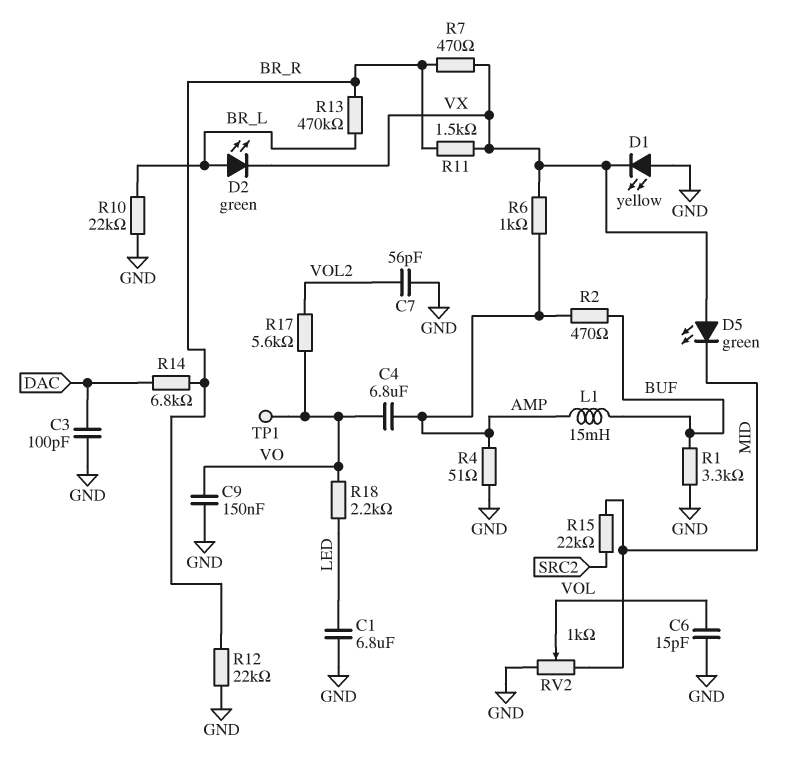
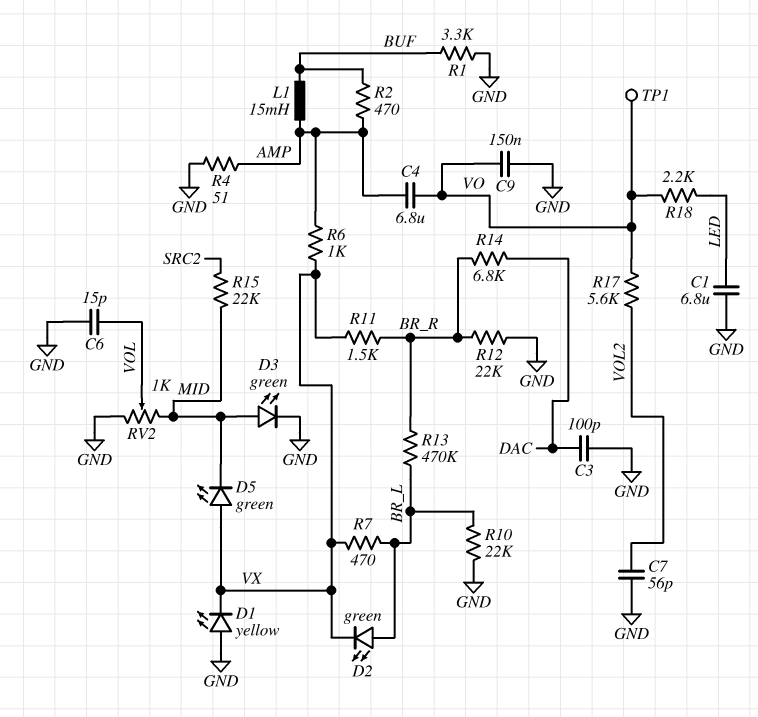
D3: none -> LED green (A MID, K GND)
R7: 470 (BR_R, VX) -> 470 (BR_L, VX)

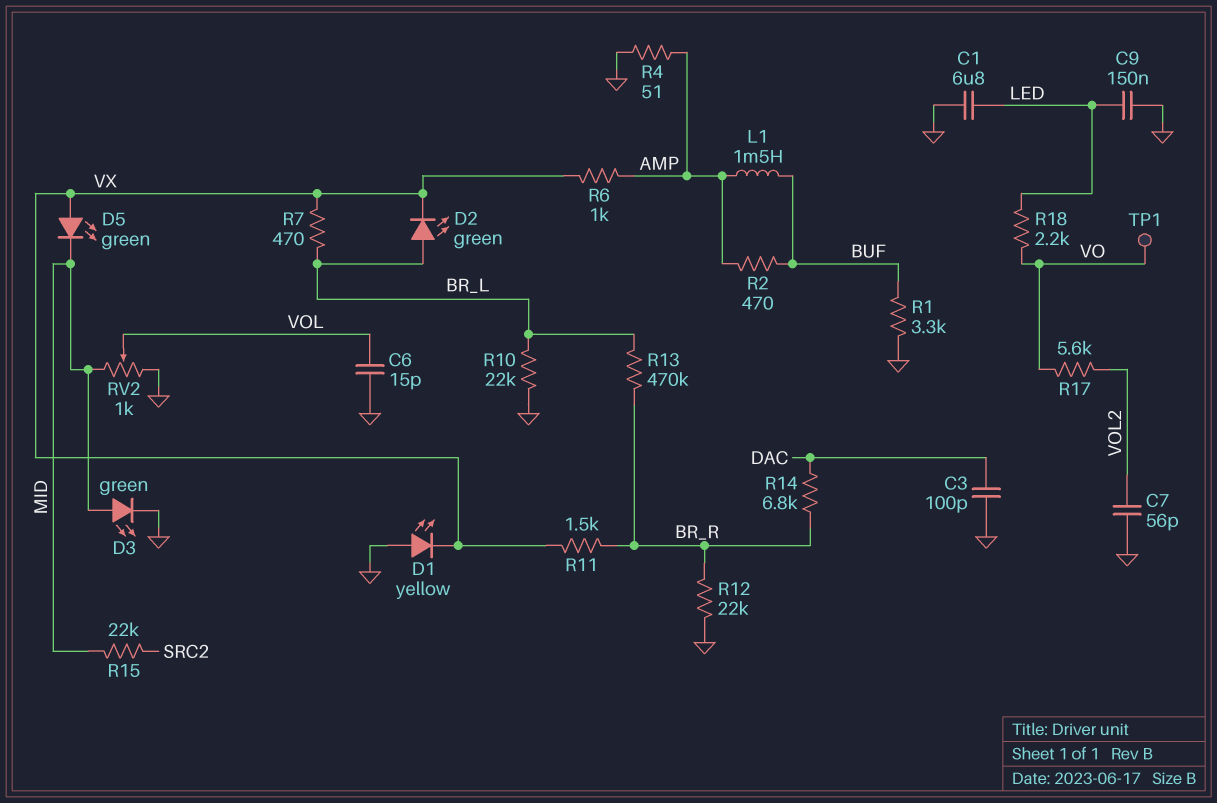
C4: 6.8uF (AMP, VO) -> none
C9: 150nF (GND, VO) -> 150nF (GND, LED)
L1: 15mH (AMP, BUF) -> 1.5mH (AMP, BUF)

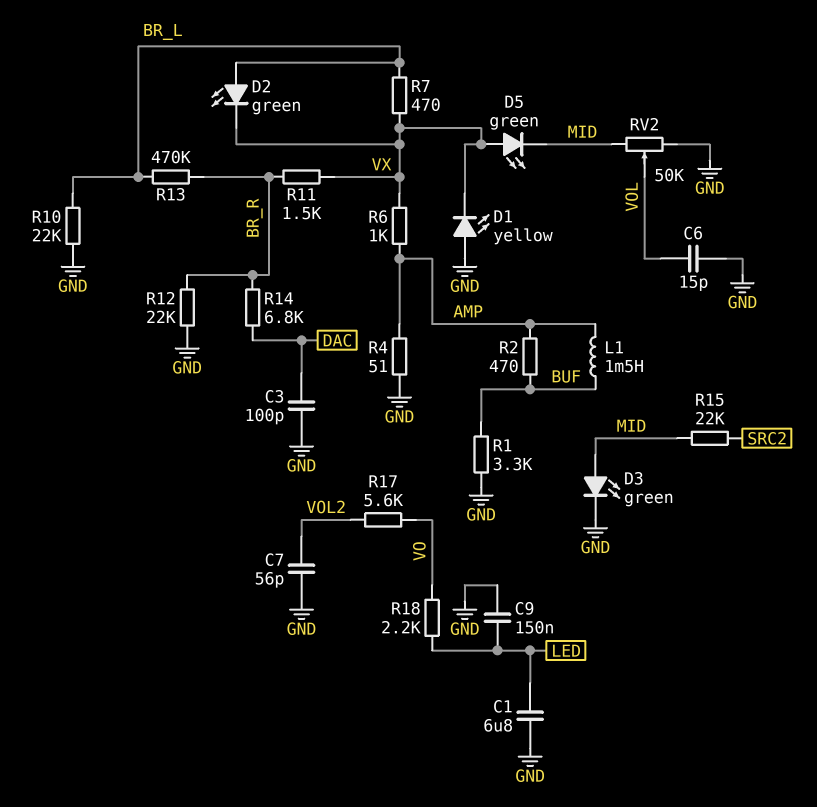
RV2: 1k (GND, MID, wiper VOL) -> 50k (GND, MID, wiper VOL)
TP1: test point (VO) -> none

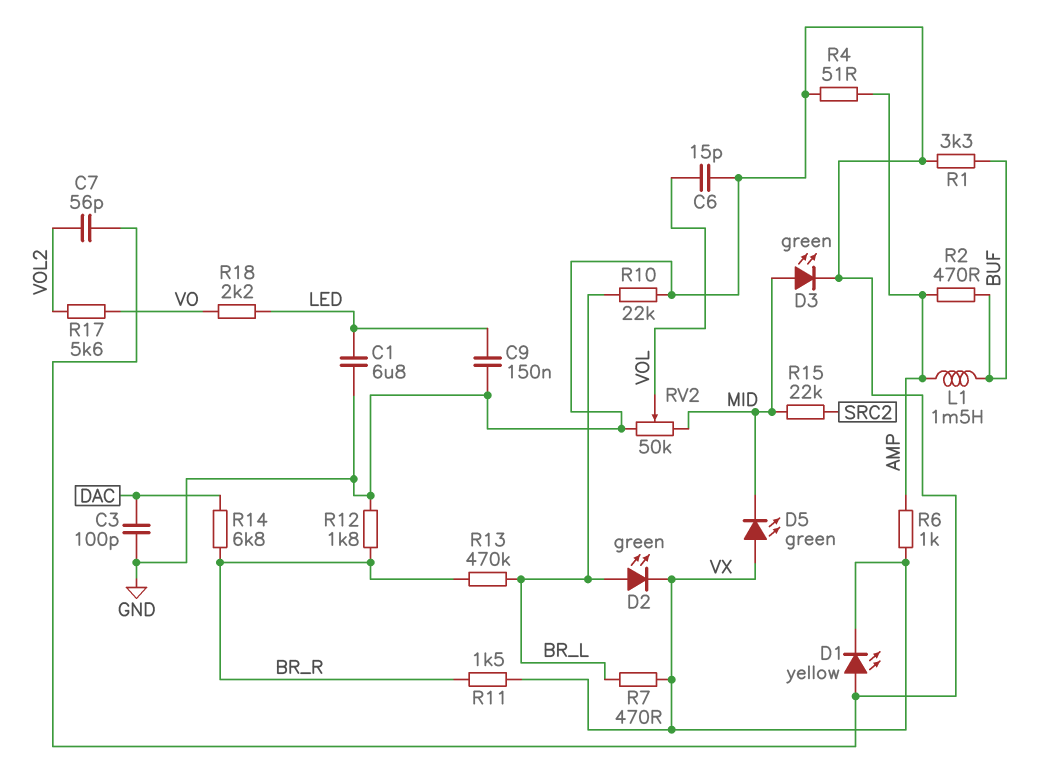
R12: 22k (BR_R, GND) -> 1.8k (BR_R, GND)

